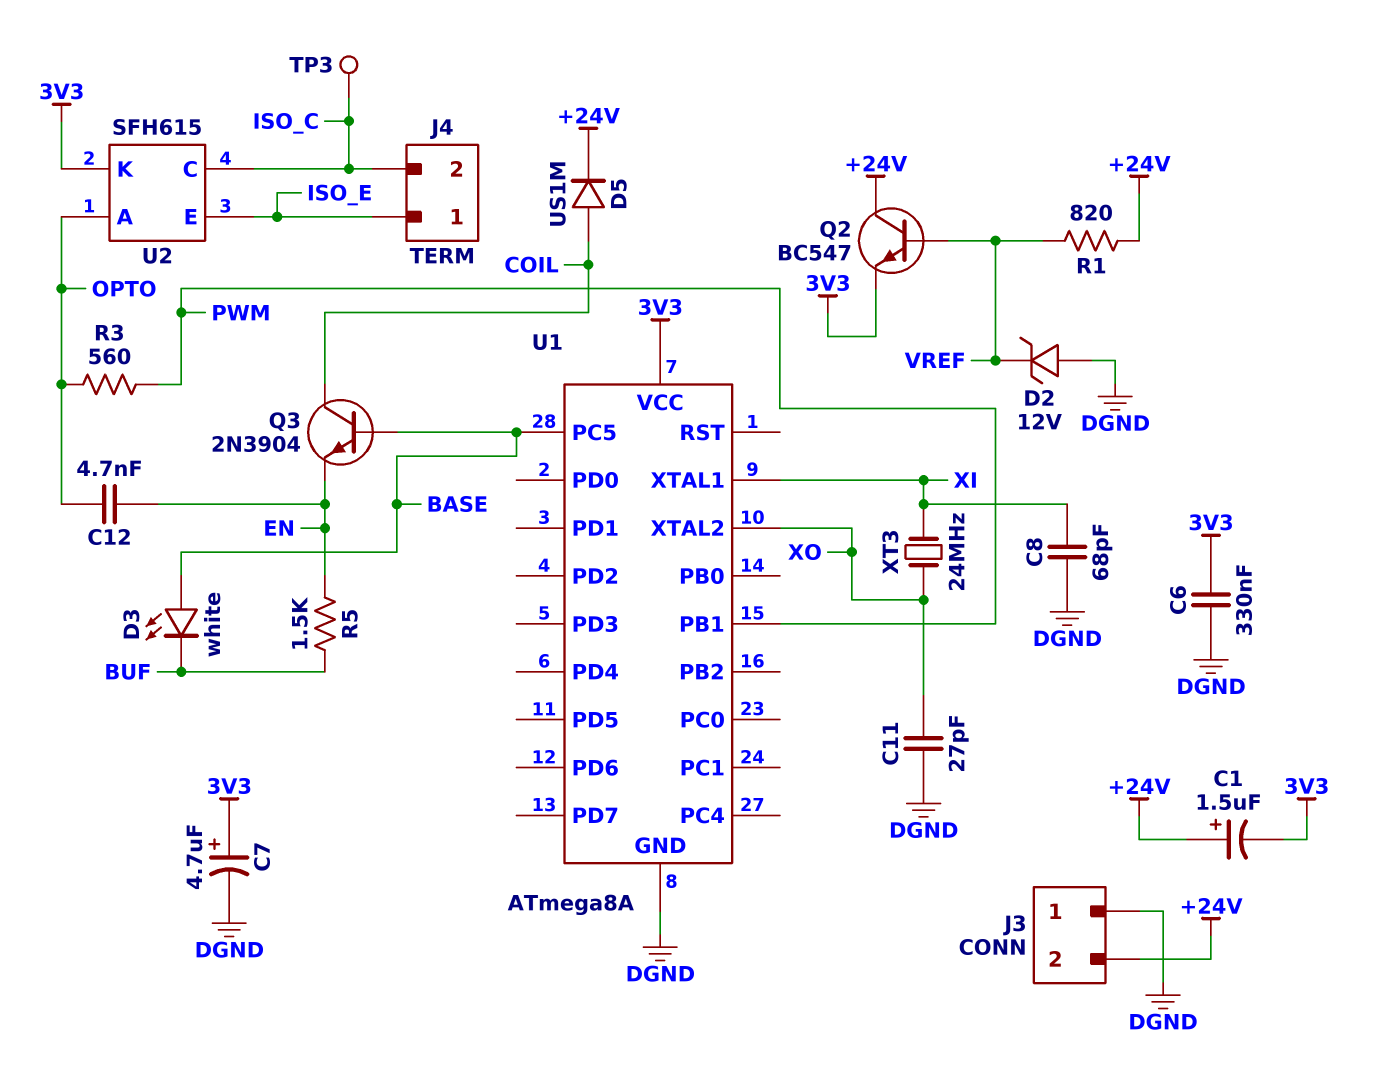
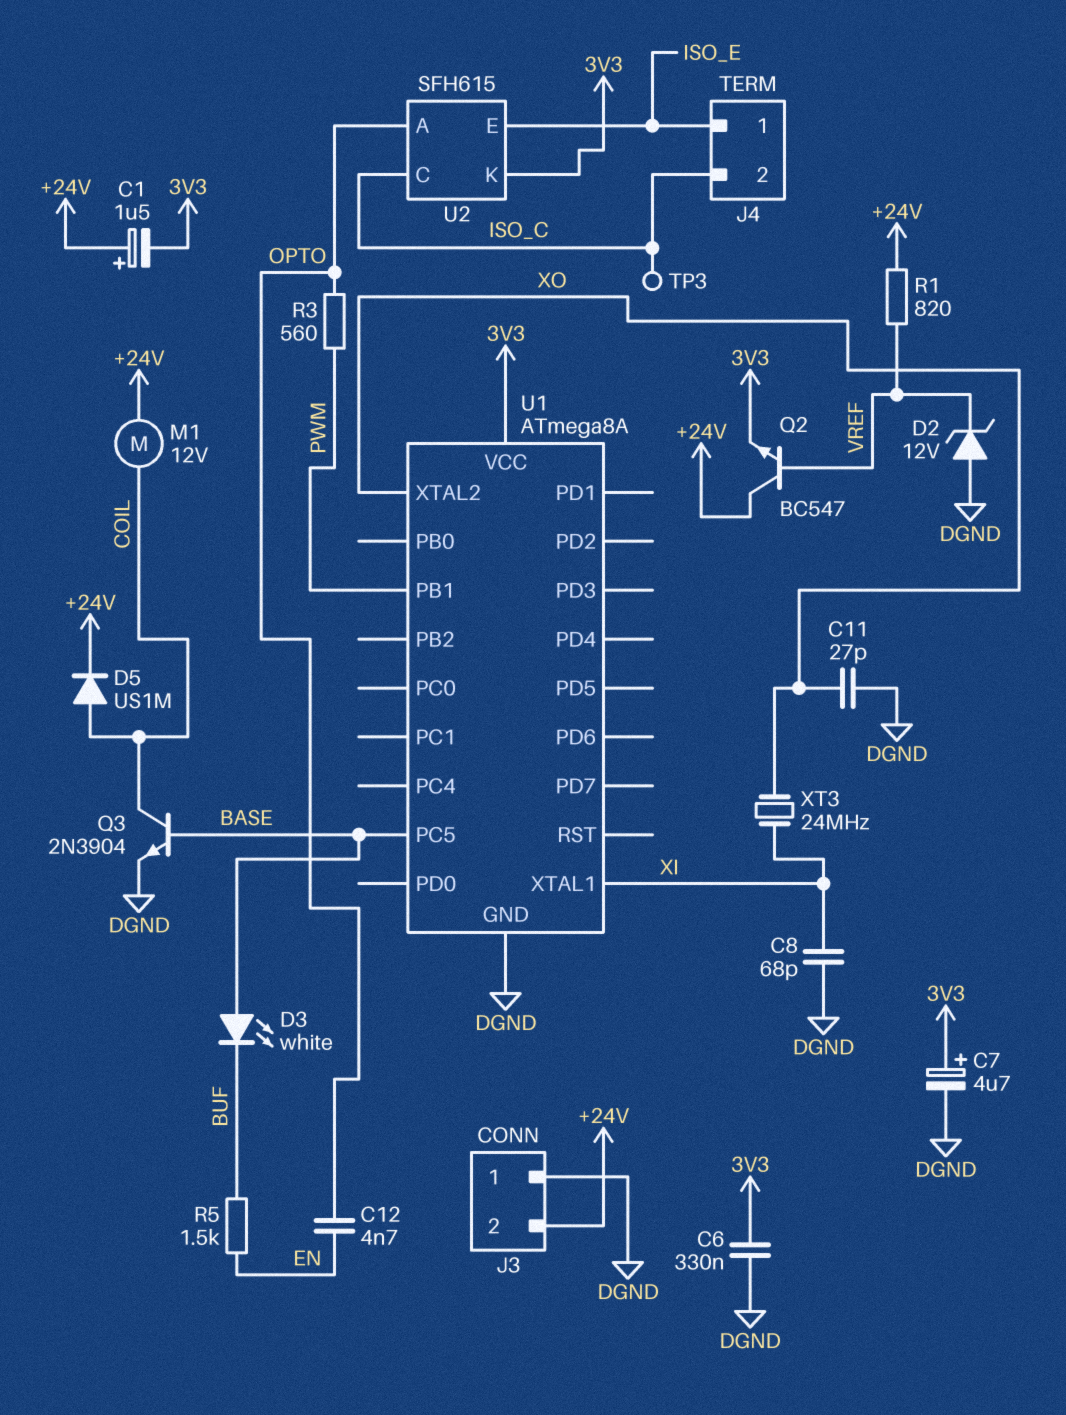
M1: none -> motor 12V (+24V, COIL)
Q3: NPN 2N3904 (B BASE, C COIL, E EN) -> NPN 2N3904 (B BASE, C COIL, E DGND)

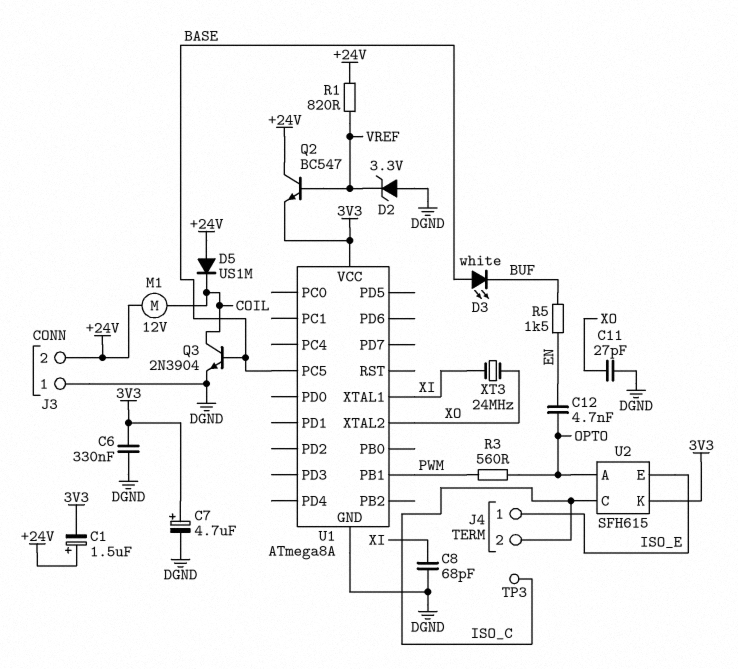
D2: zener 12V (A DGND, K VREF) -> zener 3.3V (A DGND, K VREF)
D5: diode US1M (A COIL, K +24V) -> diode US1M (A +24V, K COIL)

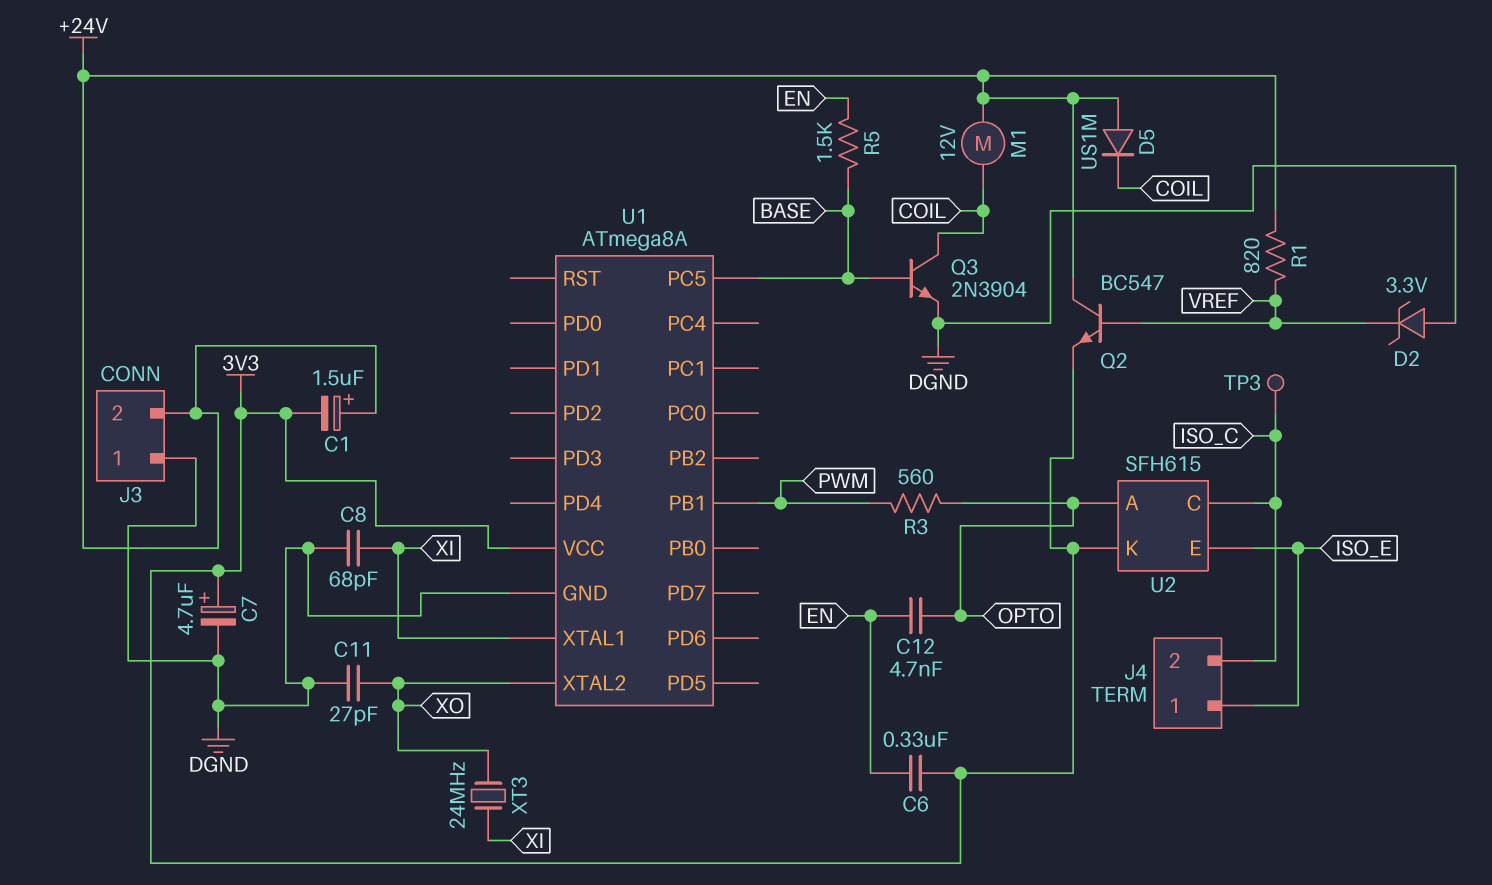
C6: 330nF (3V3, DGND) -> 330nF (3V3, EN)
D3: LED white (A BASE, K BUF) -> none
R5: 1.5k (BUF, EN) -> 1.5k (BASE, EN)

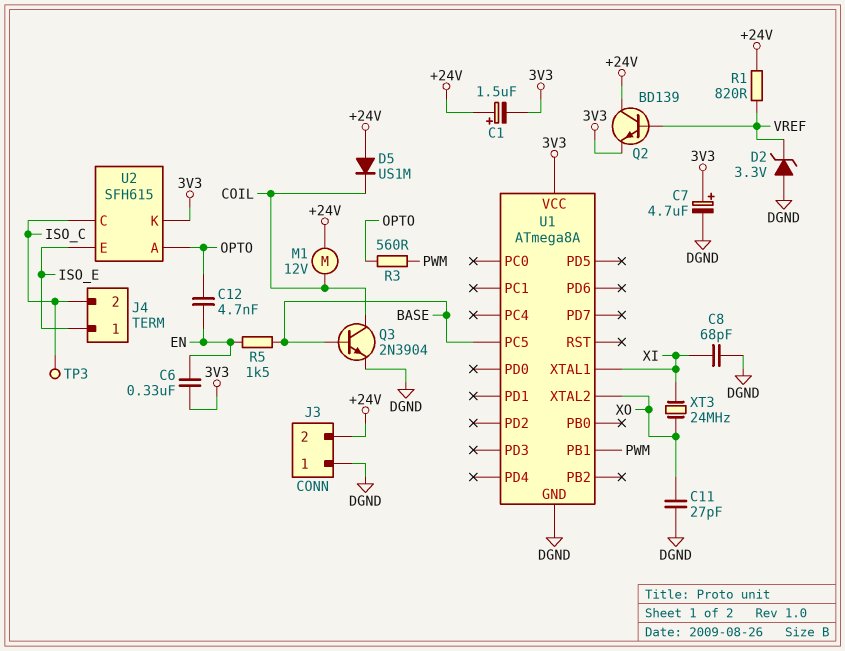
Q2: NPN BC547 (B VREF, C +24V, E 3V3) -> NPN BD139 (B VREF, C +24V, E 3V3)

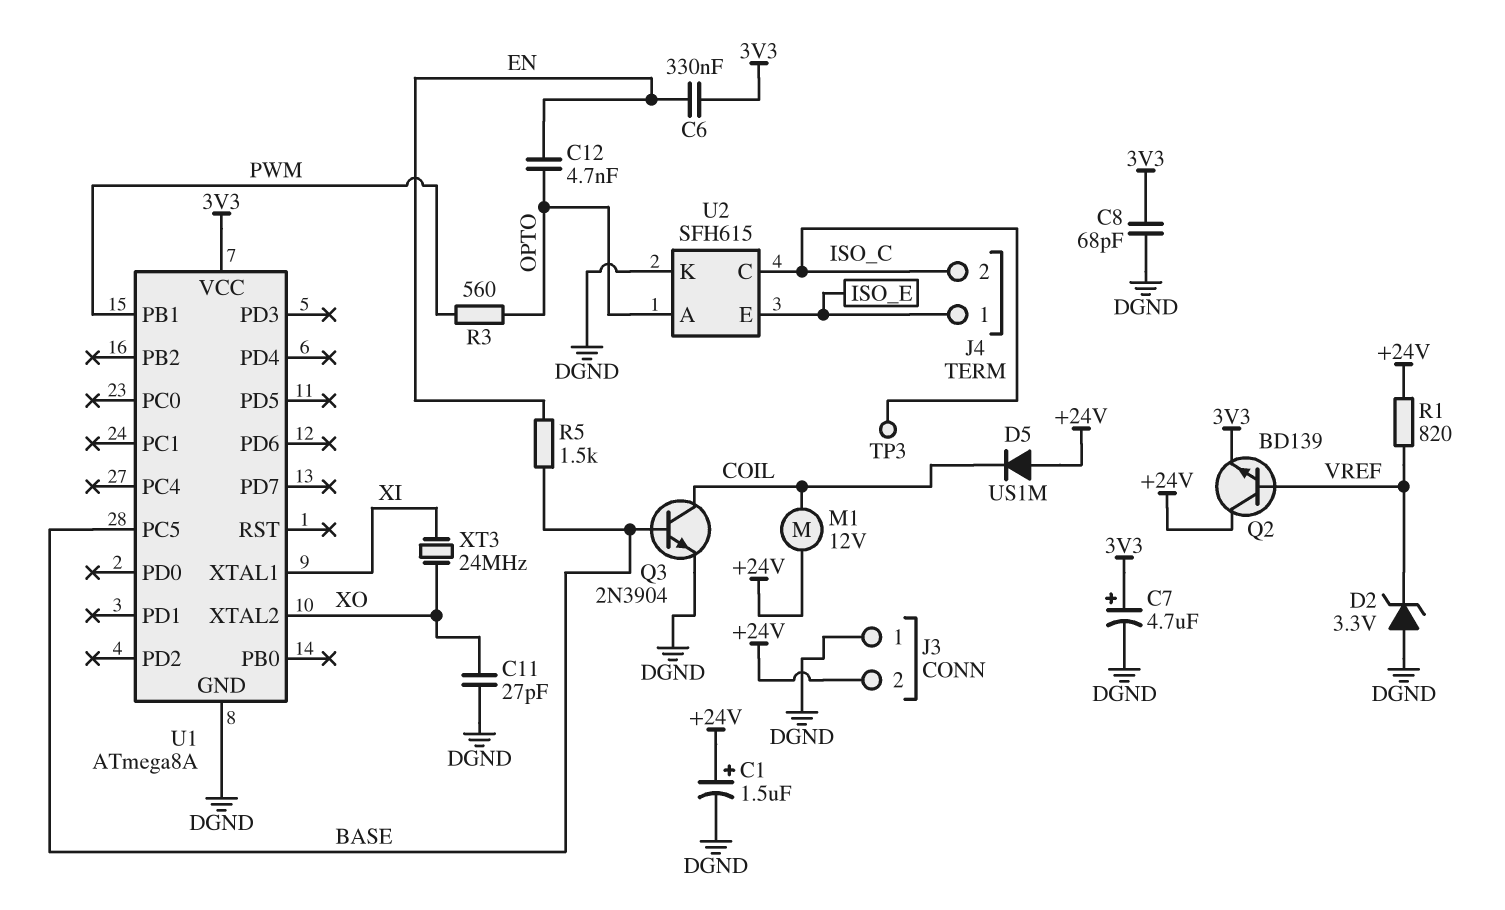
C1: 1.5uF (plus +24V, minus 3V3) -> 1.5uF (plus +24V, minus DGND)
C8: 68pF (DGND, XI) -> 68pF (3V3, DGND)
U2 pin K: 3V3 -> DGND

